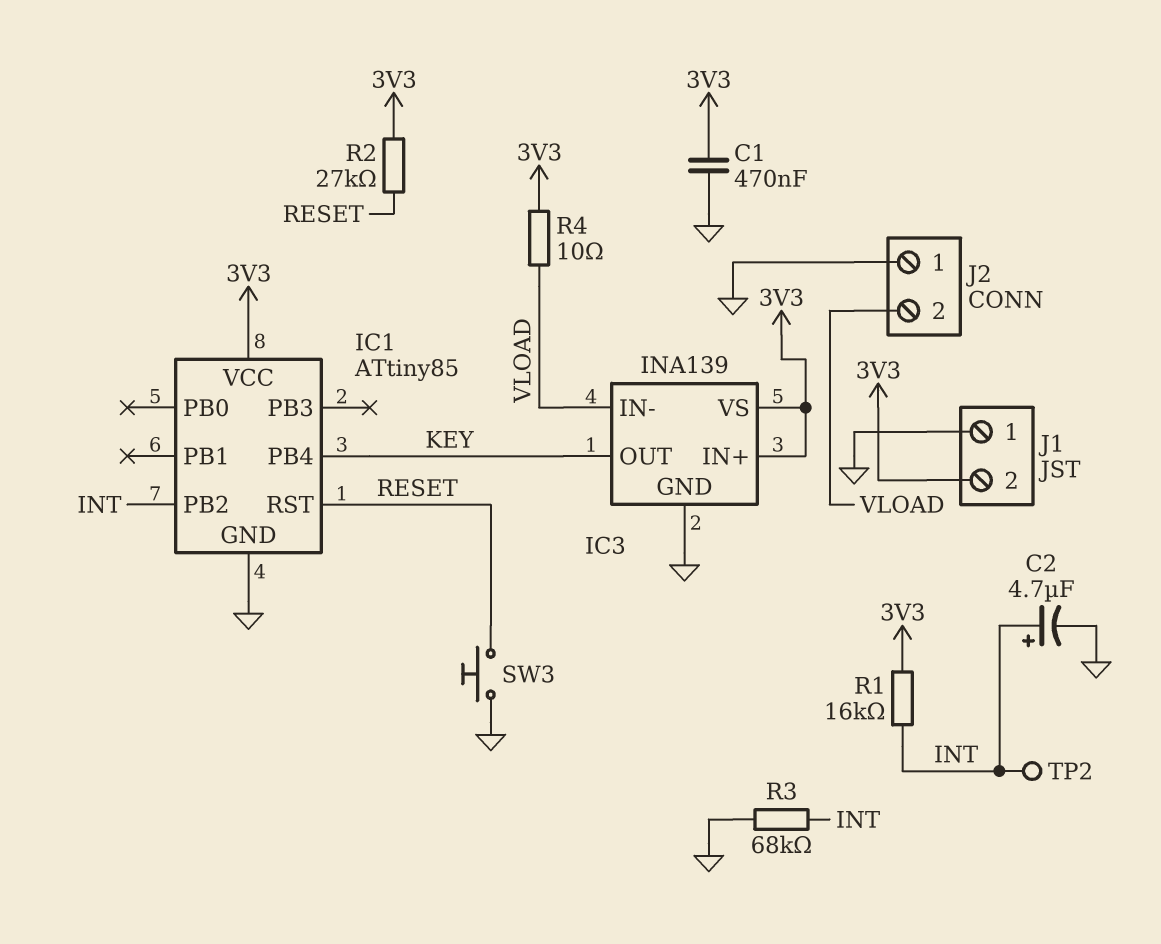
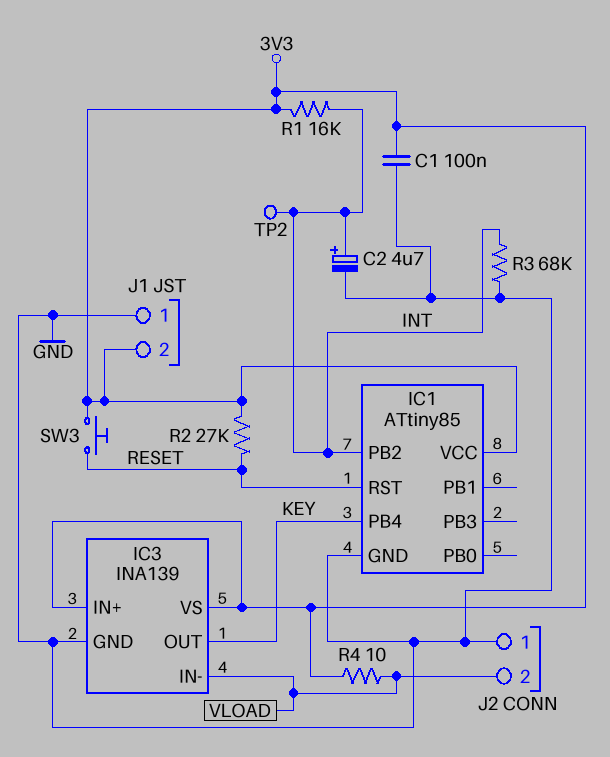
C1: 470nF (3V3, GND) -> 100nF (3V3, GND)
SW3: button (GND, RESET) -> button (3V3, RESET)

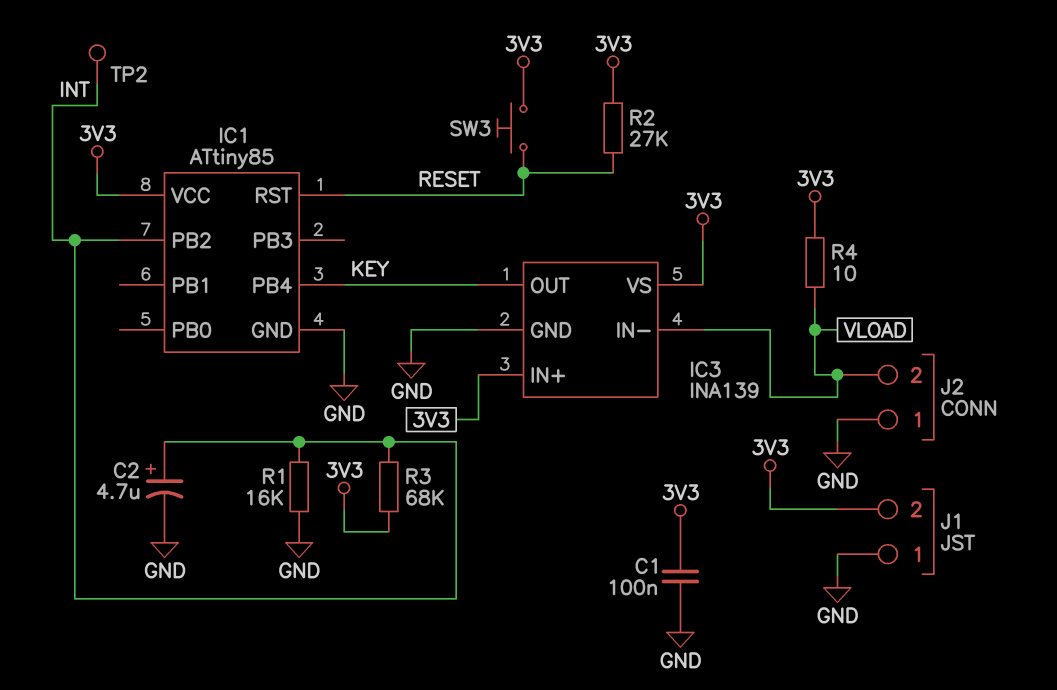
R1: 16k (3V3, INT) -> 16k (GND, INT)
R3: 68k (GND, INT) -> 68k (3V3, INT)

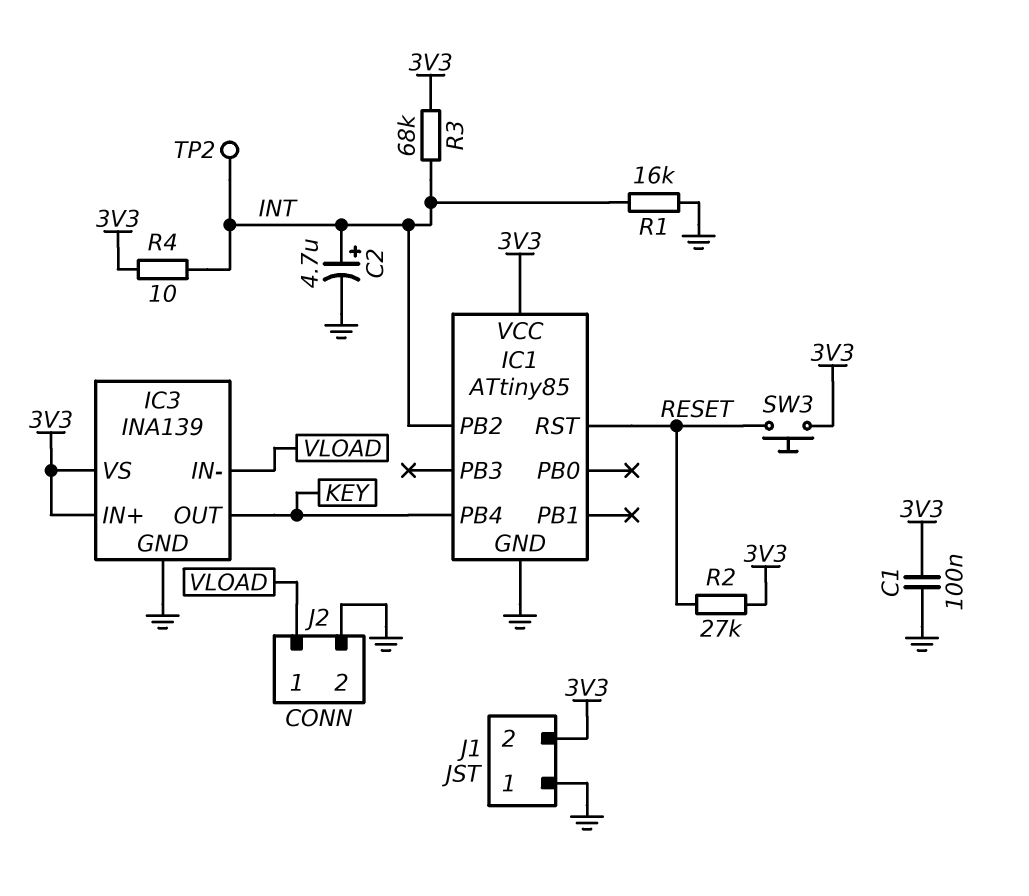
J2 pin 1: GND -> VLOAD
J2 pin 2: VLOAD -> GND
R4: 10 (3V3, VLOAD) -> 10 (3V3, INT)

